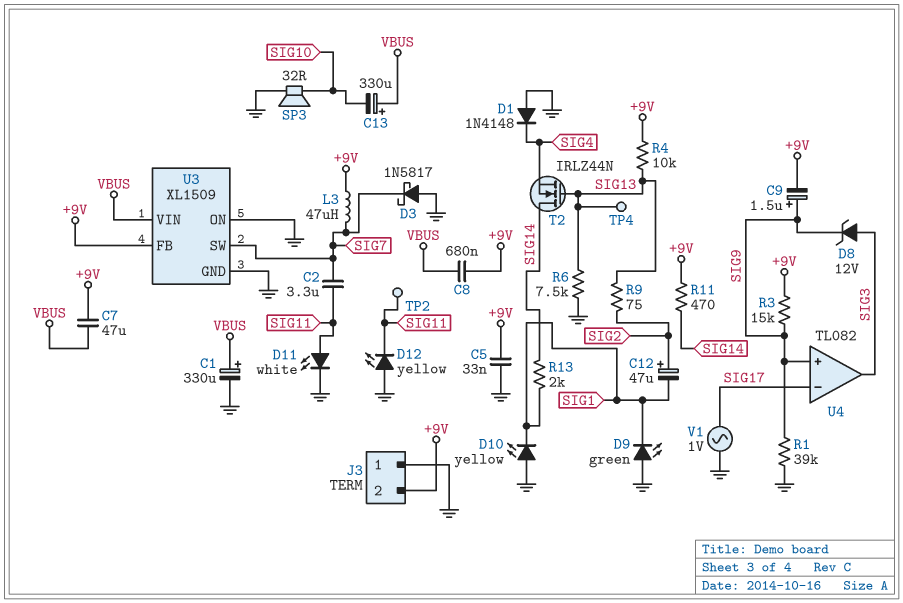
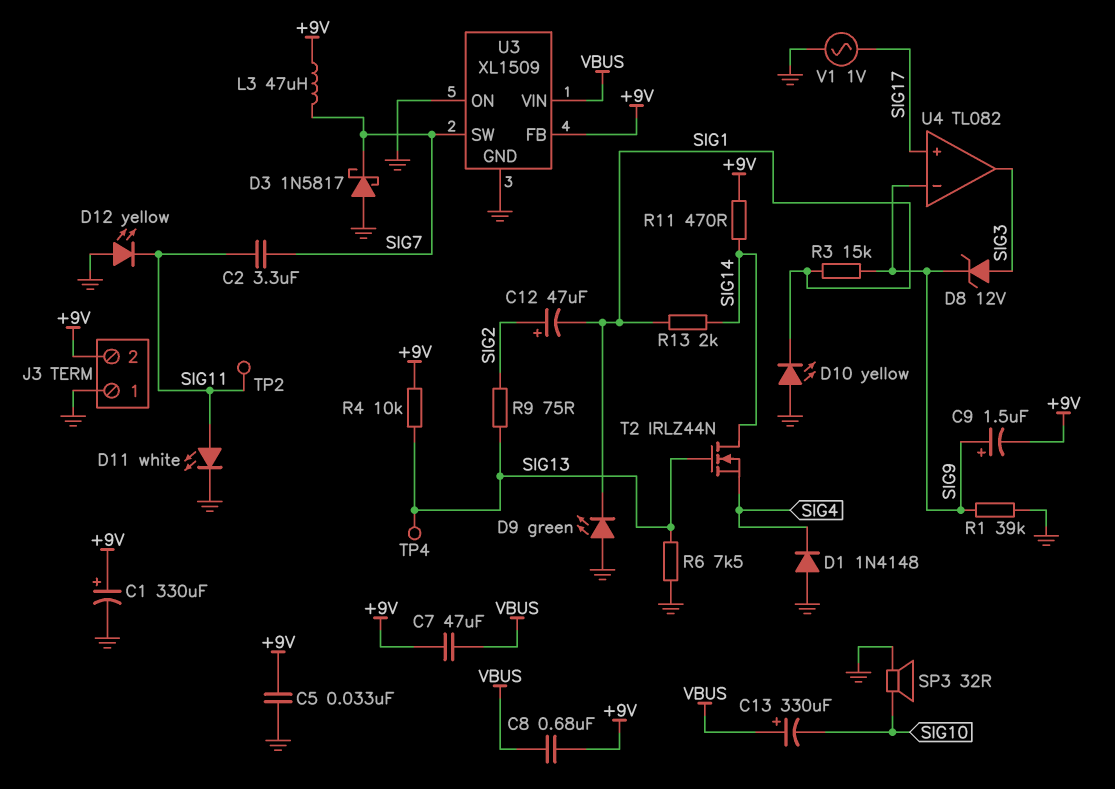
C1: 330uF (plus VBUS, minus GND) -> 330uF (plus +9V, minus GND)
R3: 15k (+9V, SIG9) -> 15k (SIG1, SIG9)
U4 pin in+: SIG9 -> SIG17
U4 pin in-: SIG17 -> SIG9

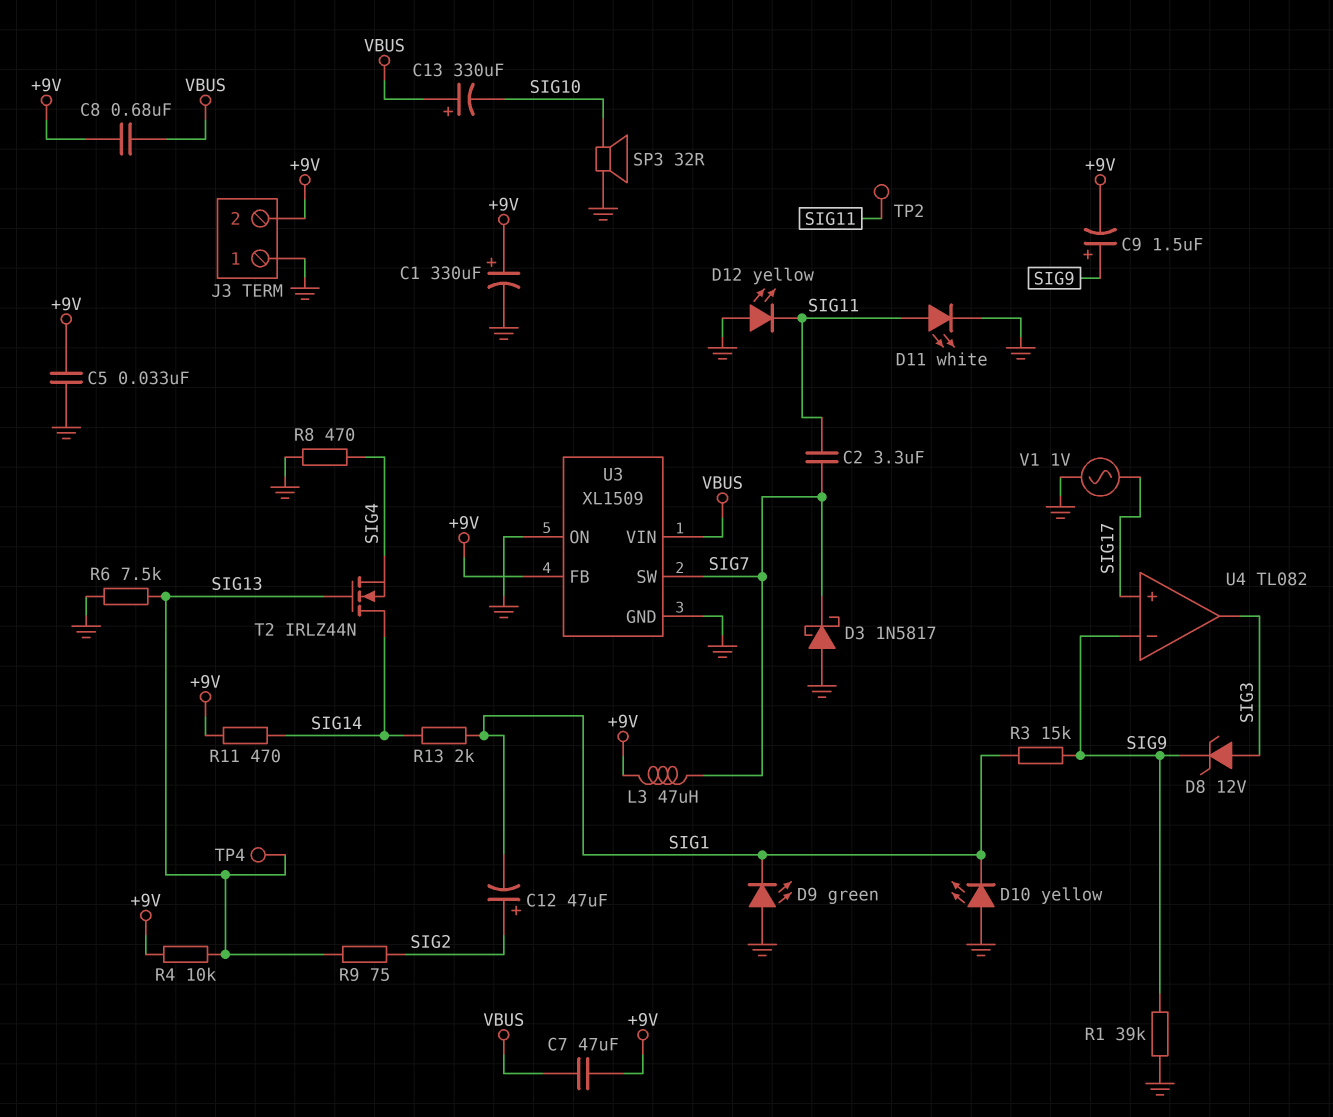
D1: diode 1N4148 (A GND, K SIG4) -> none
R8: none -> 470 (GND, SIG4)

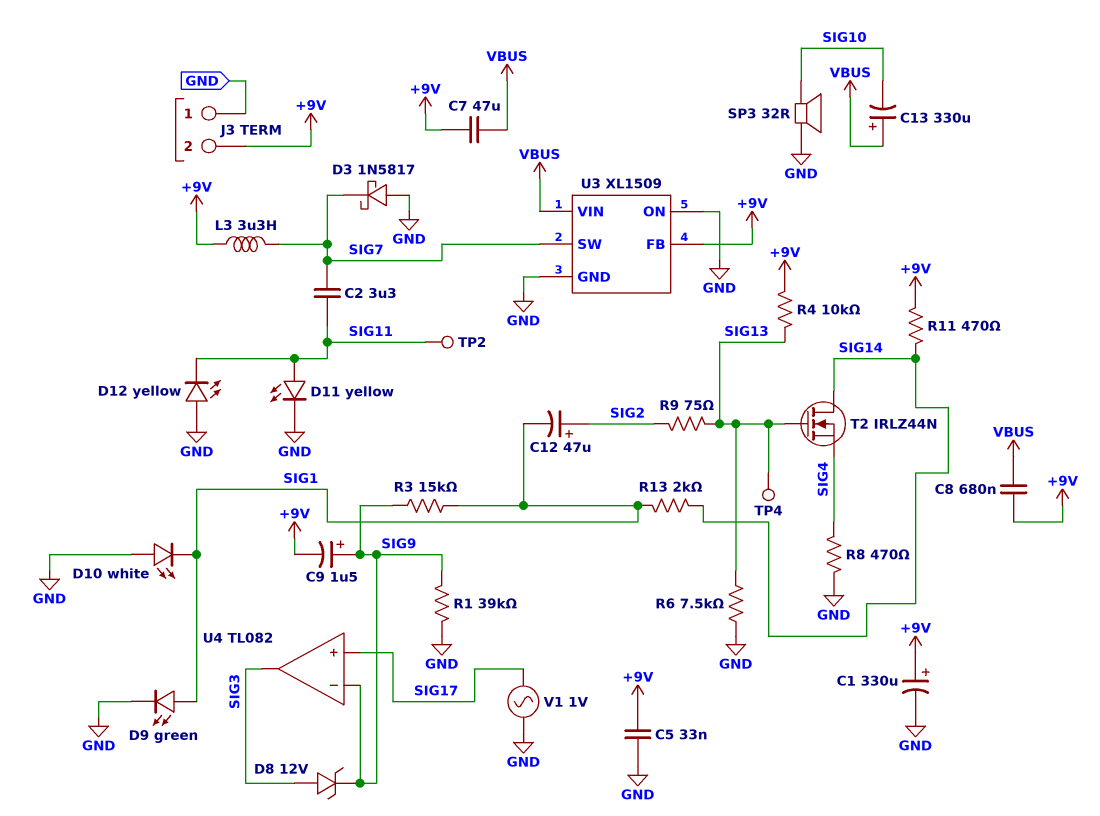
D9: LED green (A GND, K SIG1) -> LED green (A SIG1, K GND)
D10: LED yellow (A GND, K SIG1) -> LED white (A GND, K SIG1)
D11: LED white (A SIG11, K GND) -> LED yellow (A SIG11, K GND)
L3: 47uH (+9V, SIG7) -> 3.3uH (+9V, SIG7)

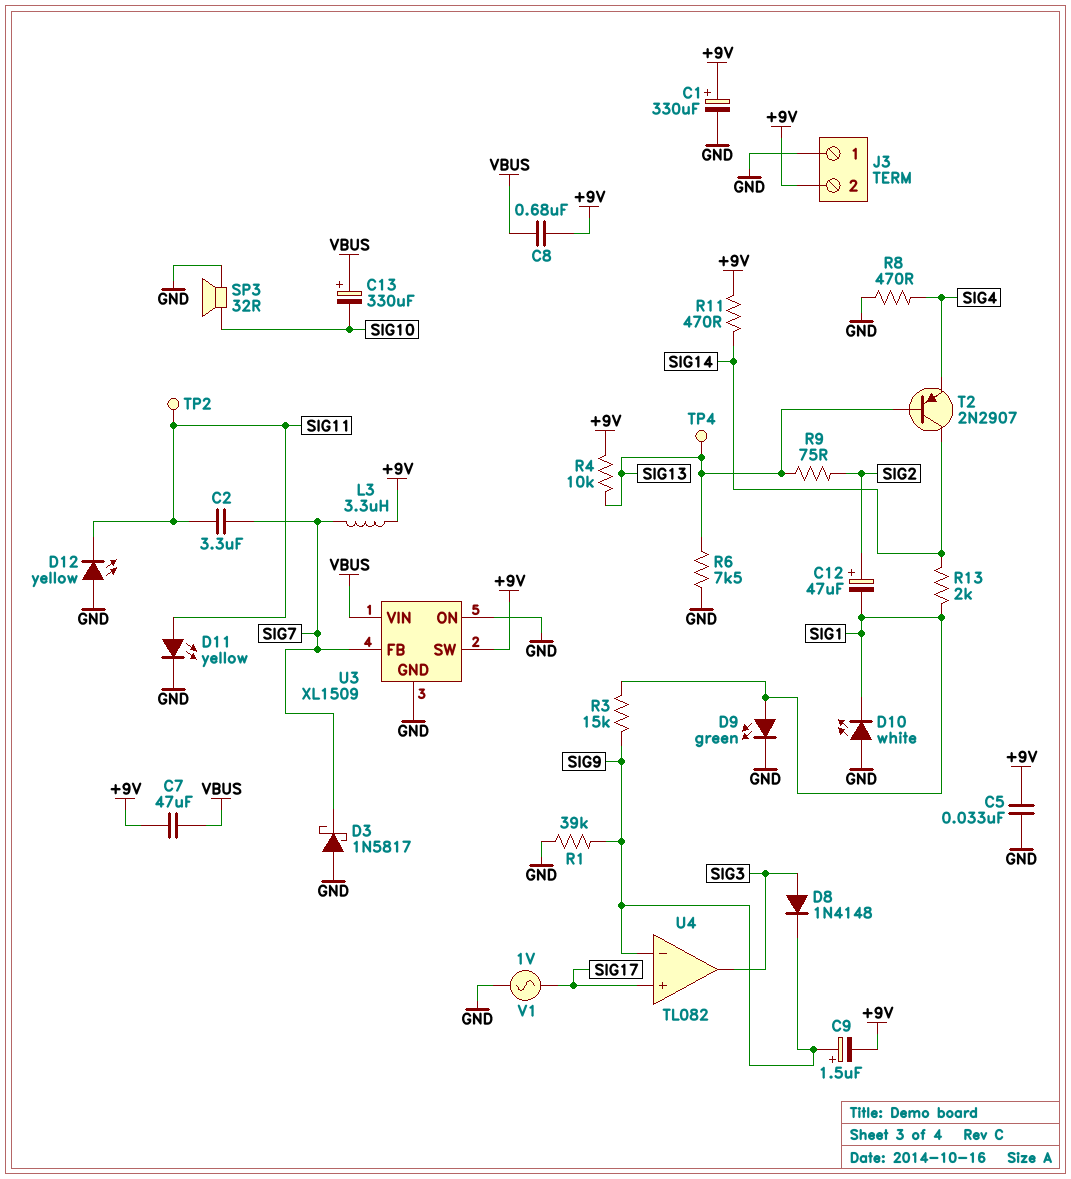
D8: zener 12V (A SIG3, K SIG9) -> diode 1N4148 (A SIG3, K SIG9)
T2: NMOS IRLZ44N (G SIG13, D SIG14, S SIG4) -> PNP 2N2907 (B SIG13, C SIG14, E SIG4)
U3 pin FB: +9V -> SIG7
U3 pin SW: SIG7 -> +9V

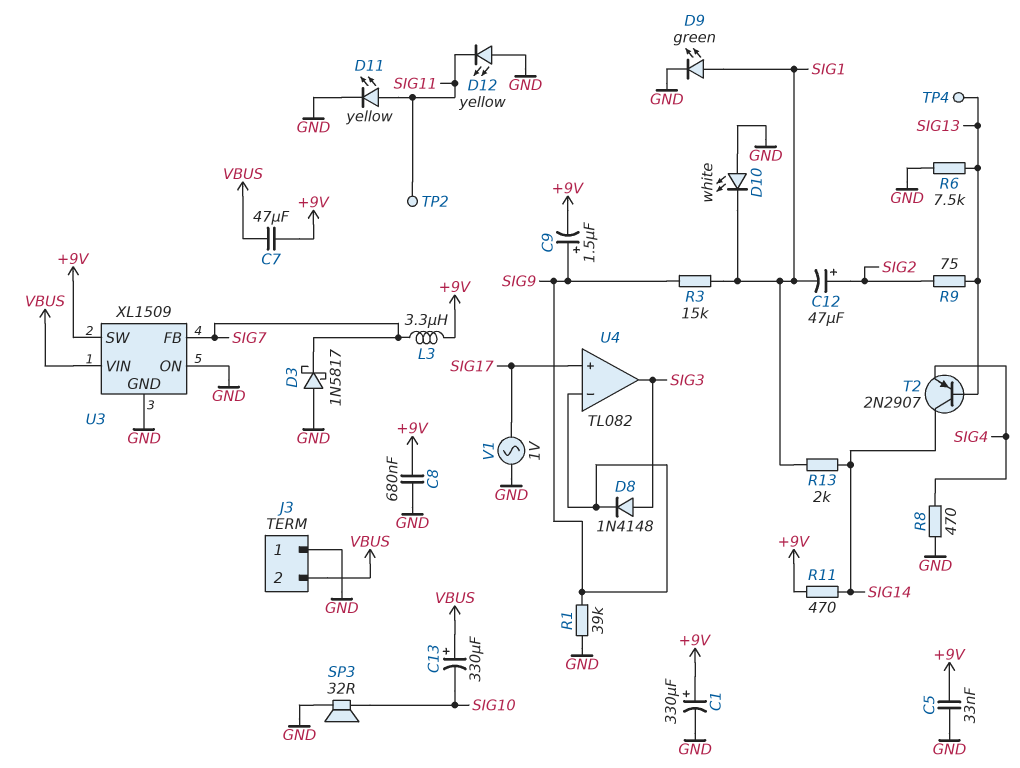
C2: 3.3uF (SIG7, SIG11) -> none
C8: 680nF (+9V, VBUS) -> 680nF (+9V, GND)
J3 pin 2: +9V -> VBUS
R4: 10k (+9V, SIG13) -> none

